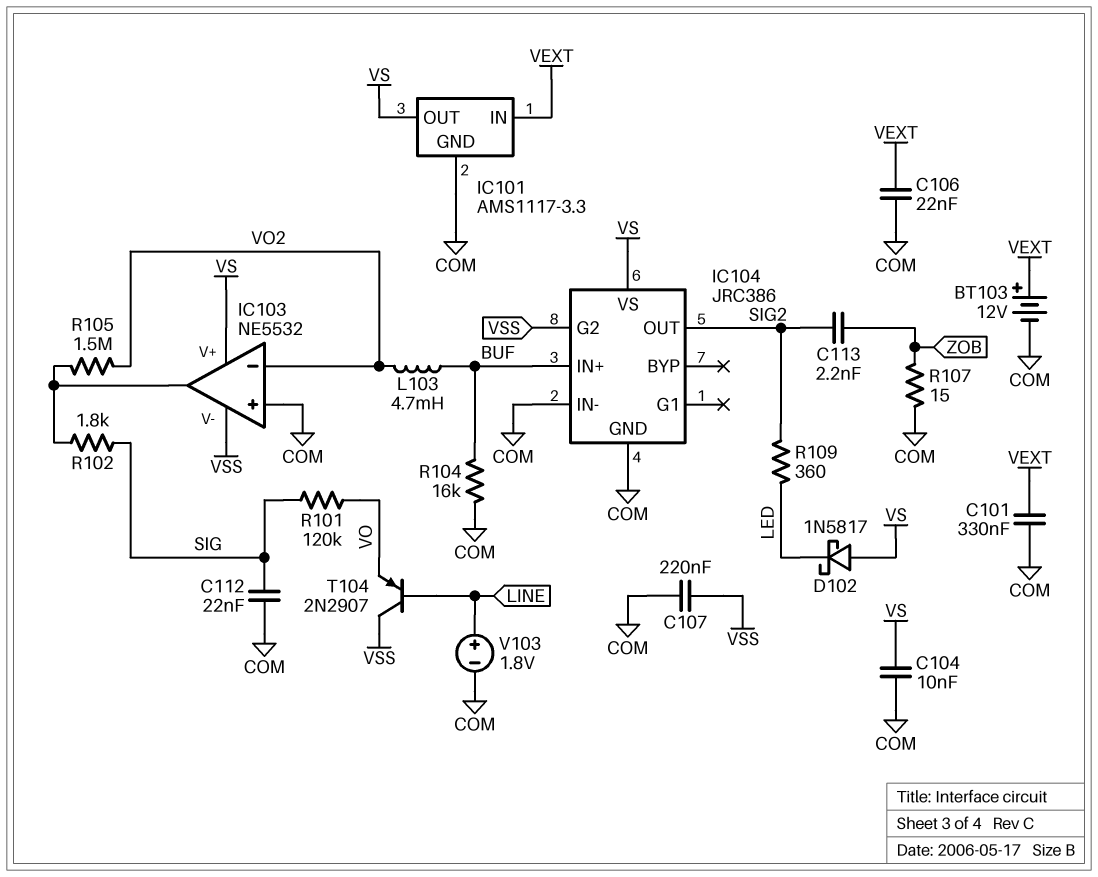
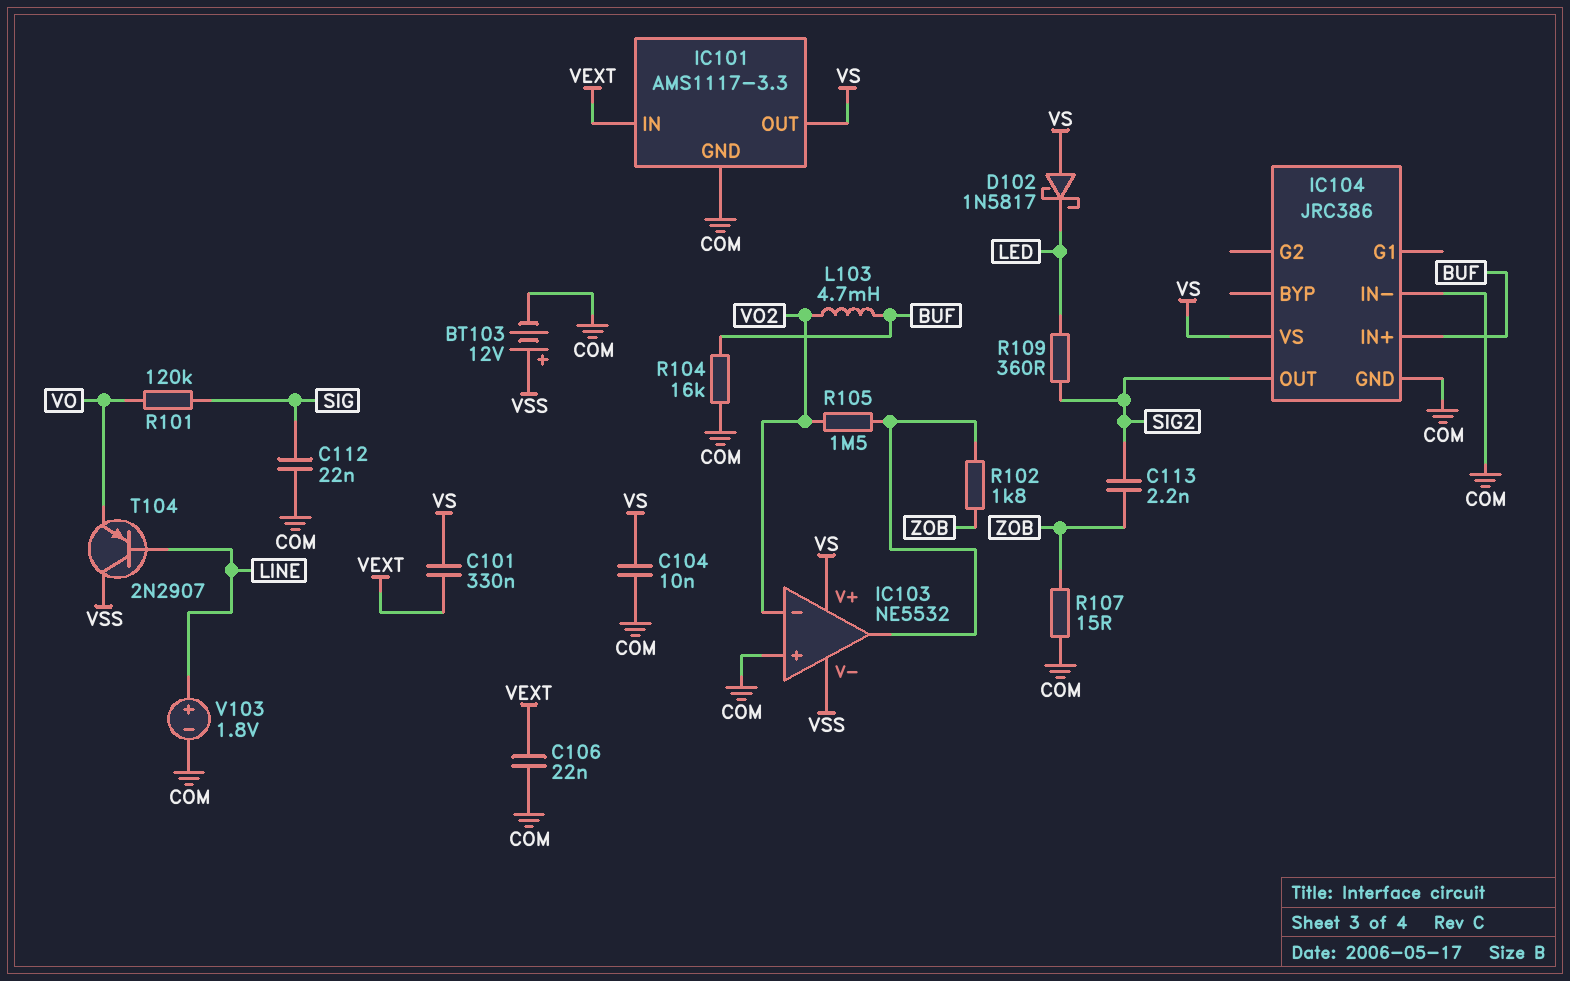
BT103: 12V (plus VEXT, minus COM) -> 12V (plus VSS, minus COM)
C101: 330nF (COM, VEXT) -> 330nF (VEXT, VS)
C107: 220nF (COM, VSS) -> none
IC104 pin G2: VSS -> none
R102: 1.8k (IC103/out, SIG) -> 1.8k (IC103/out, ZOB)

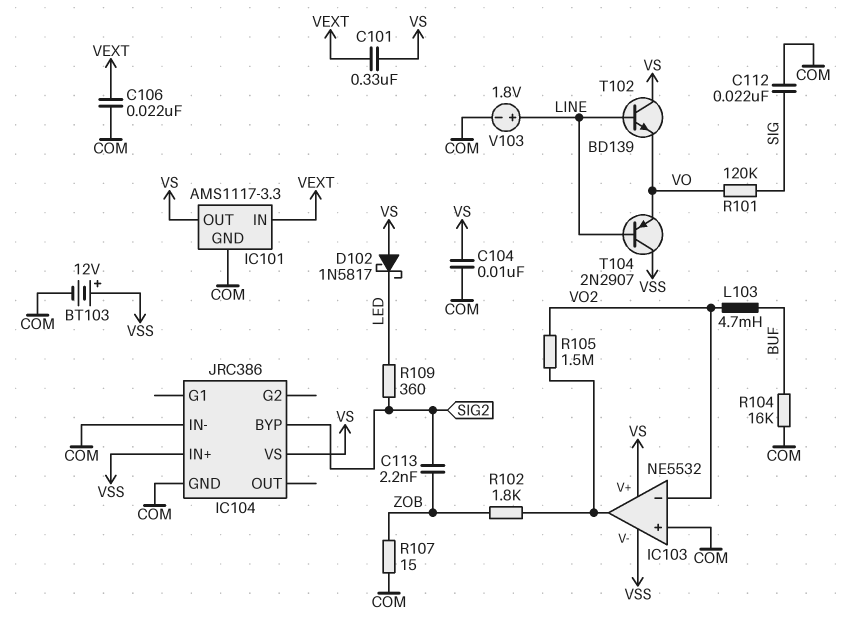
IC104 pin BYP: none -> SIG2
IC104 pin IN+: BUF -> VSS
IC104 pin OUT: SIG2 -> none
T102: none -> NPN BD139 (B LINE, C VS, E VO)

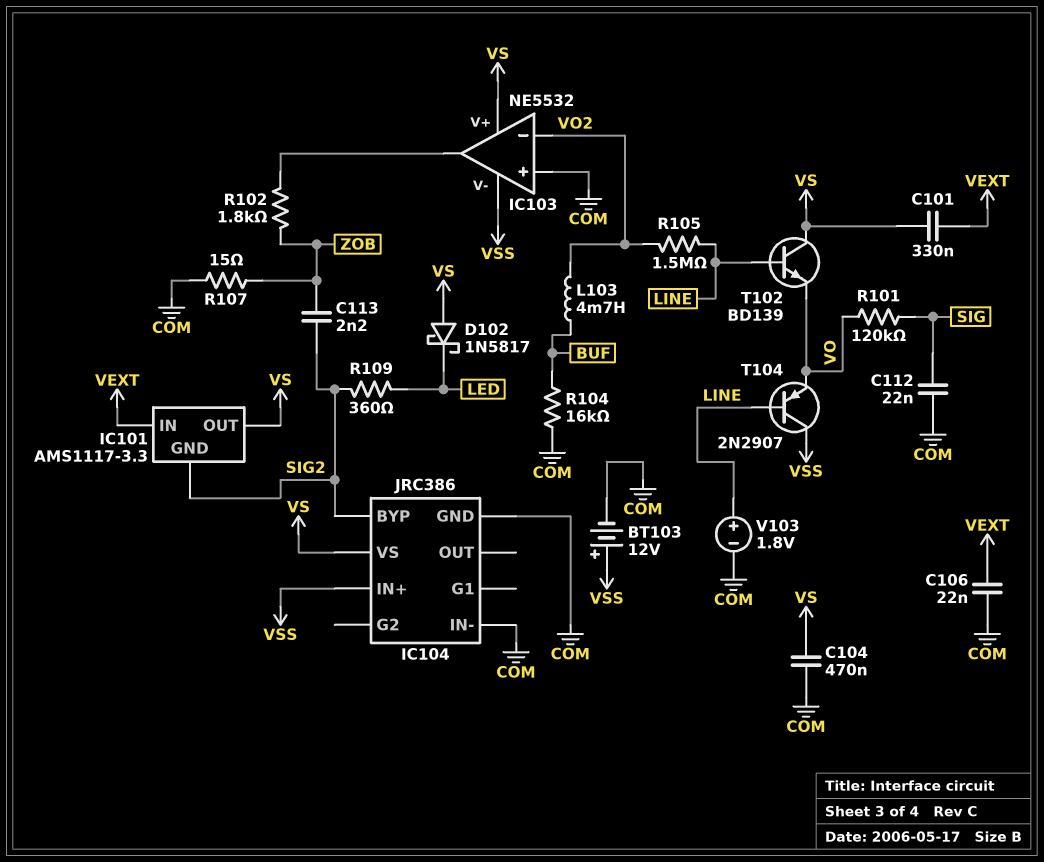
C104: 10nF (COM, VS) -> 470nF (COM, VS)
IC101 pin GND: COM -> SIG2
R105: 1.5M (IC103/out, VO2) -> 1.5M (LINE, VO2)

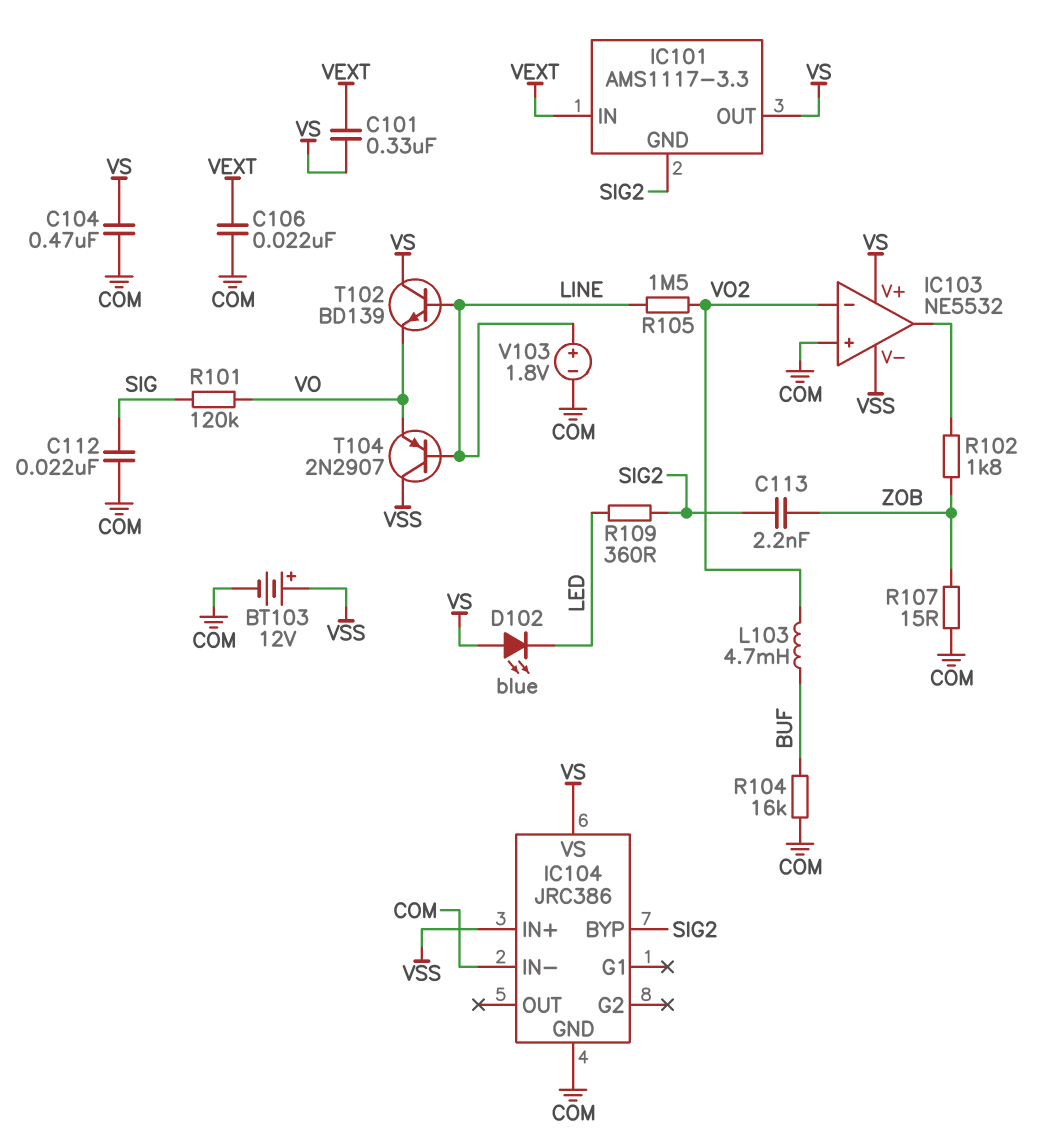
D102: schottky 1N5817 (A VS, K LED) -> LED blue (A VS, K LED)

